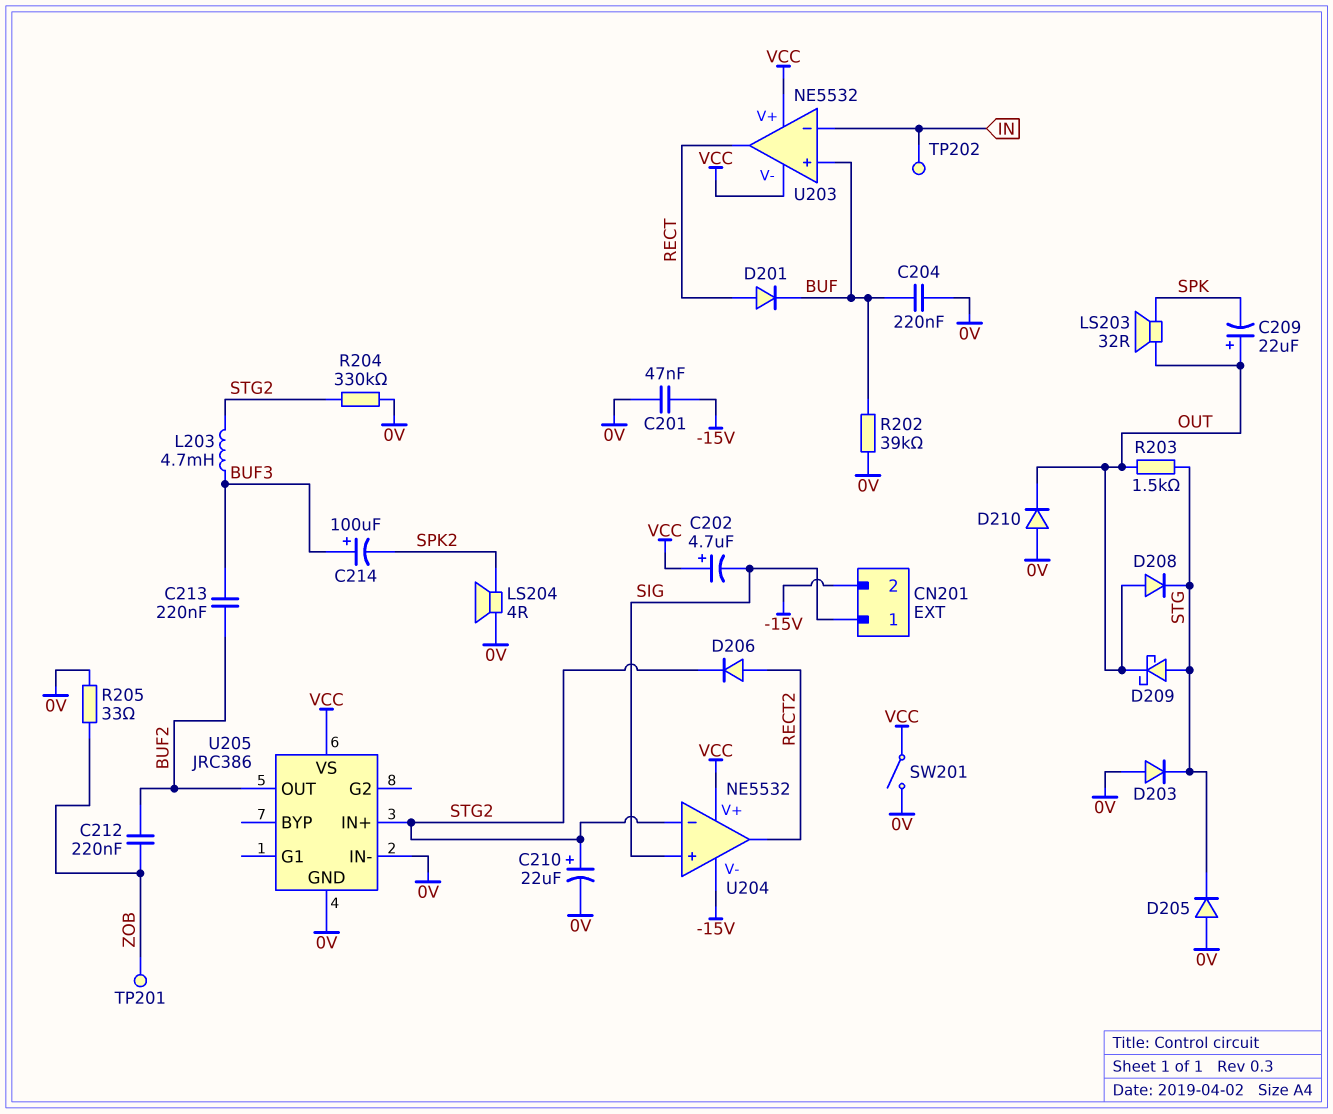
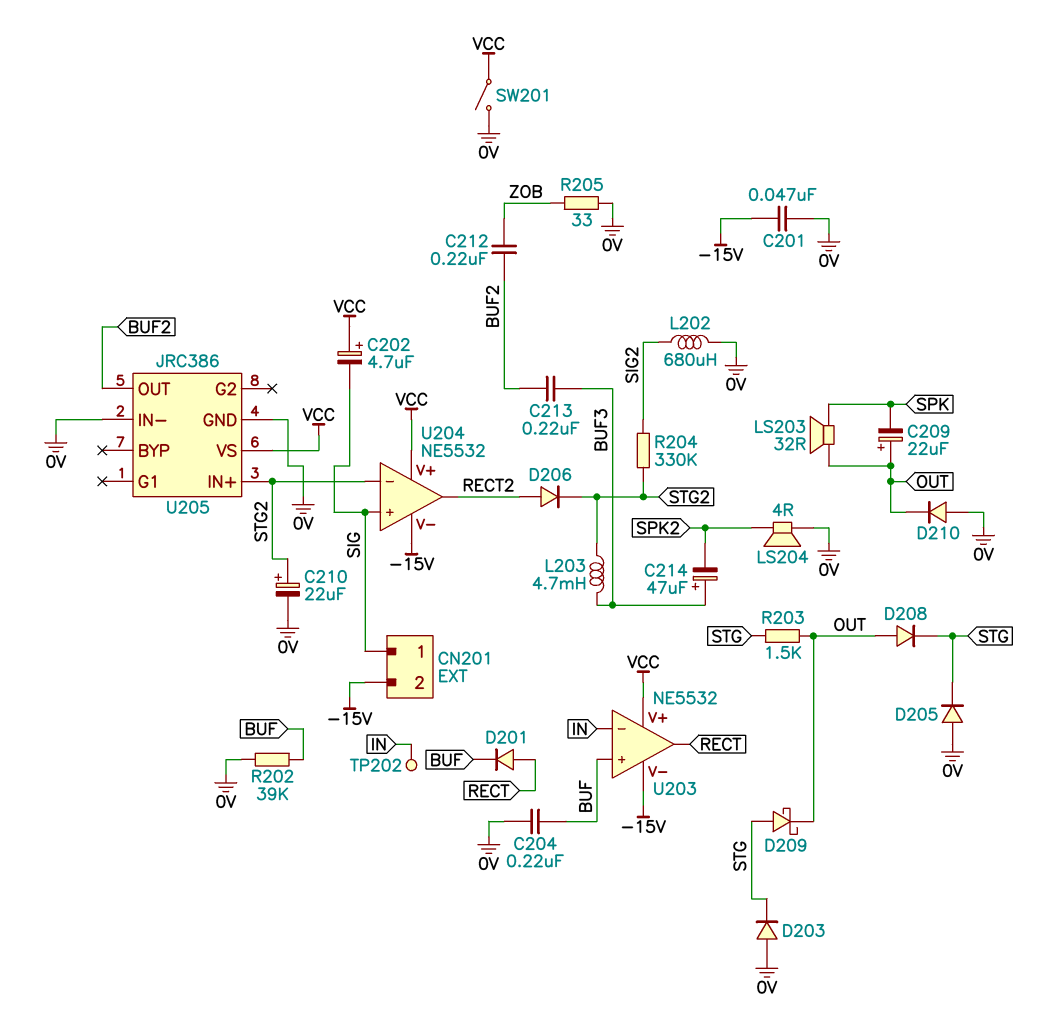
C214: 100uF (plus BUF3, minus SPK2) -> 47uF (plus BUF3, minus SPK2)
L202: none -> 680uH (0V, SIG2)
R204: 330k (0V, STG2) -> 330k (SIG2, STG2)
TP201: test point (ZOB) -> none
U203 pin V-: VCC -> -15V

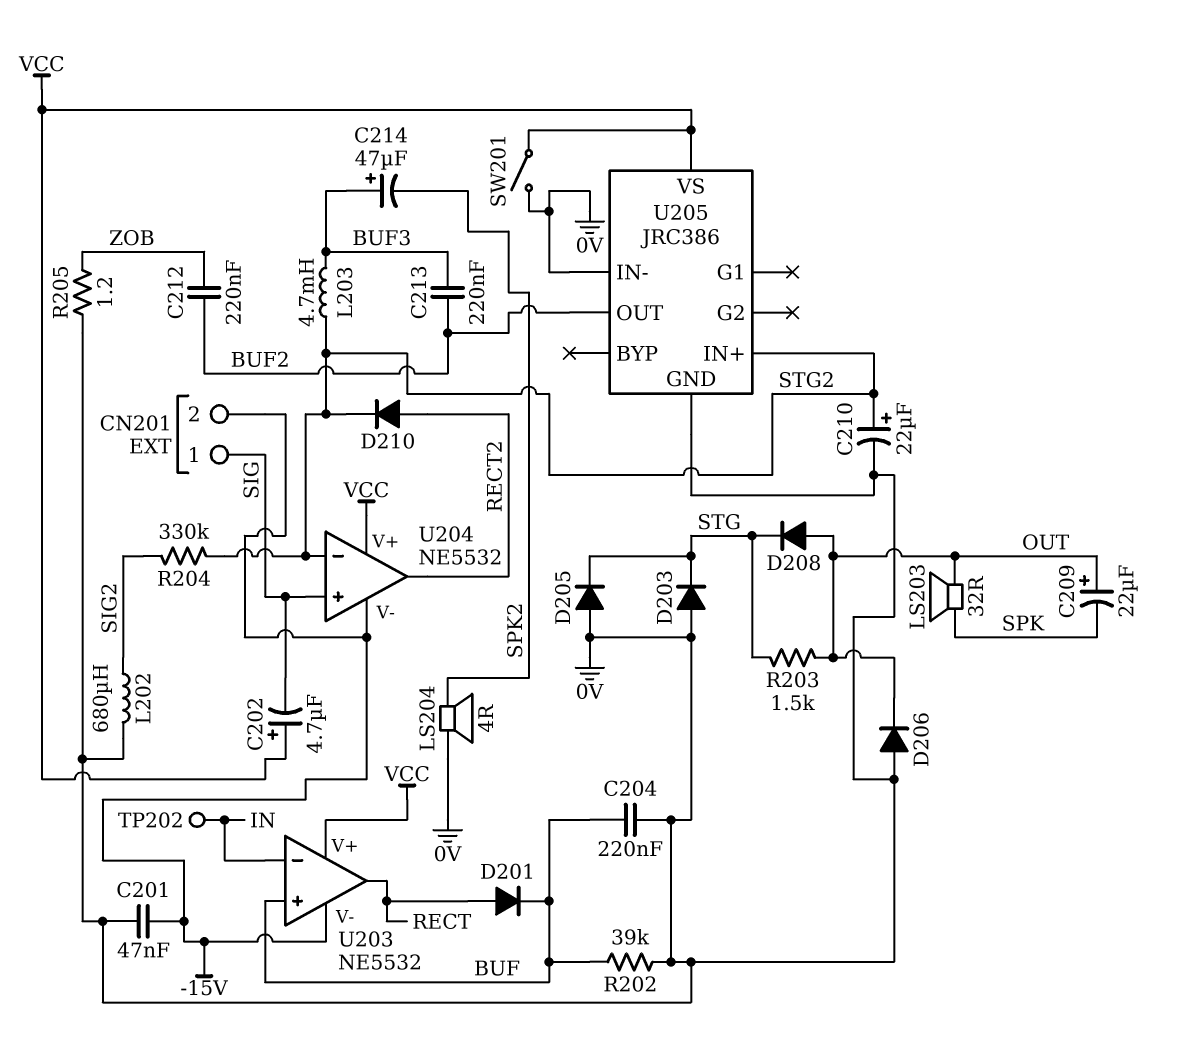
D206: diode (A RECT2, K STG2) -> diode (A 0V, K OUT)
D209: schottky (A STG, K OUT) -> none
D210: diode (A 0V, K OUT) -> diode (A RECT2, K STG2)
R205: 33 (0V, ZOB) -> 1.2 (0V, ZOB)

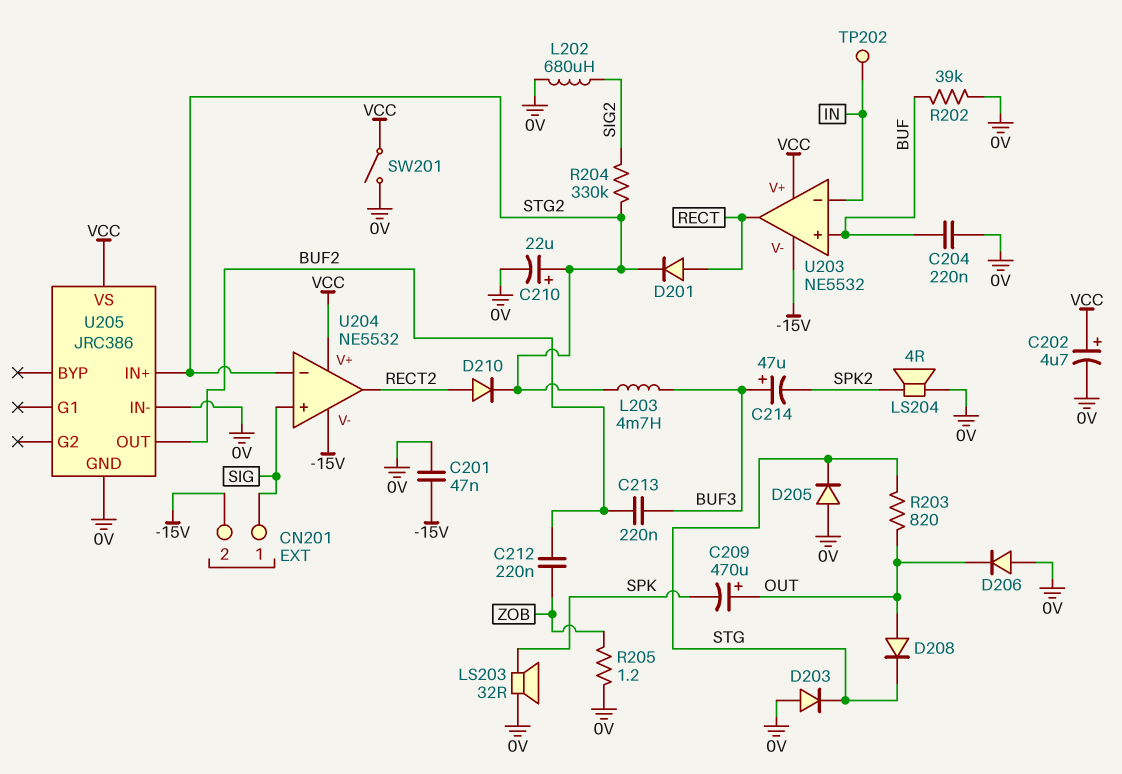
C202: 4.7uF (plus VCC, minus SIG) -> 4.7uF (plus VCC, minus 0V)
C209: 22uF (plus OUT, minus SPK) -> 470uF (plus OUT, minus SPK)
D201: diode (A RECT, K BUF) -> diode (A RECT, K STG2)
LS203: speaker 32R (OUT, SPK) -> speaker 32R (0V, SPK)
R203: 1.5k (OUT, STG) -> 820 (OUT, STG)

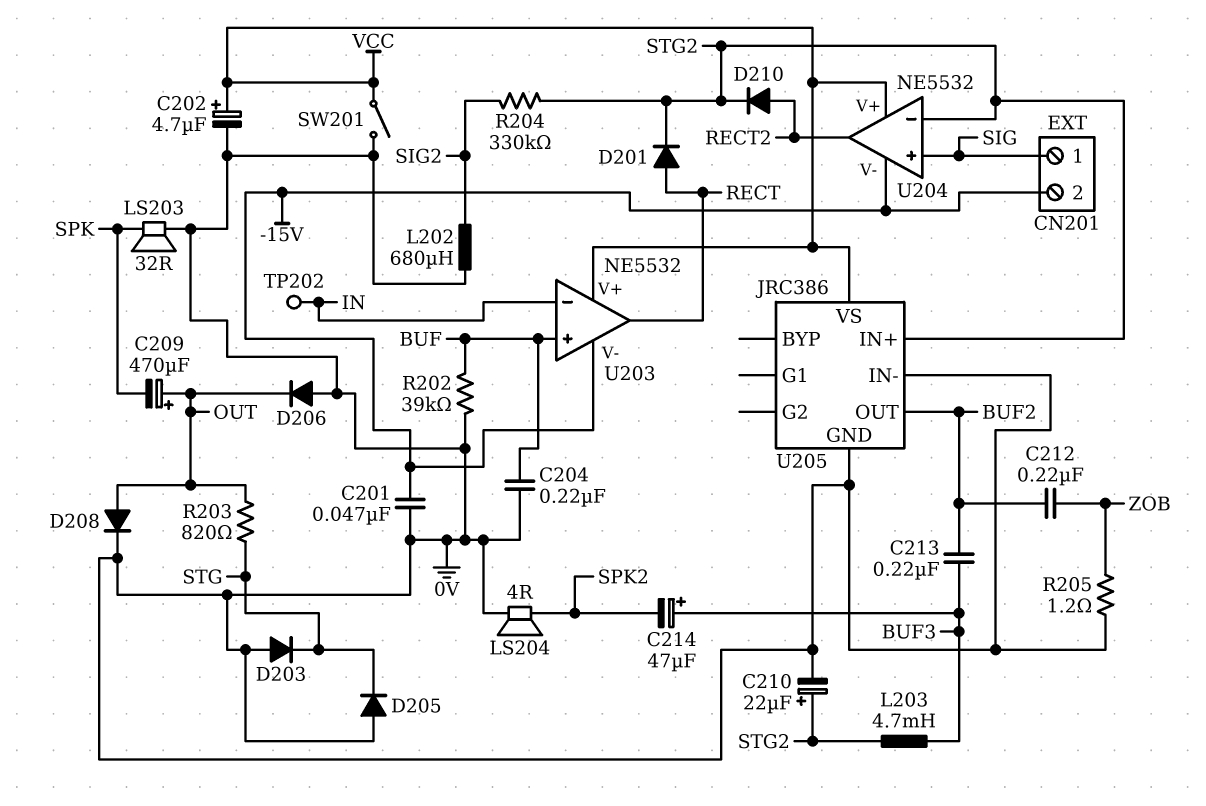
D208: diode (A OUT, K STG) -> diode (A OUT, K 0V)

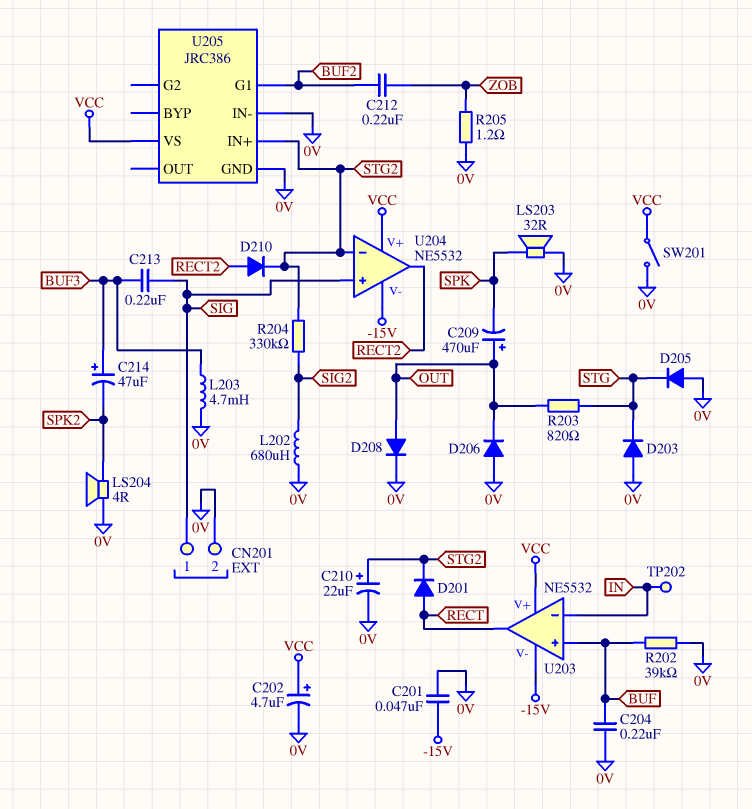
C213: 220nF (BUF2, BUF3) -> 220nF (BUF3, SIG)
CN201 pin 2: -15V -> 0V
L203: 4.7mH (BUF3, STG2) -> 4.7mH (0V, BUF3)
U205 pin G1: none -> BUF2
U205 pin OUT: BUF2 -> none

